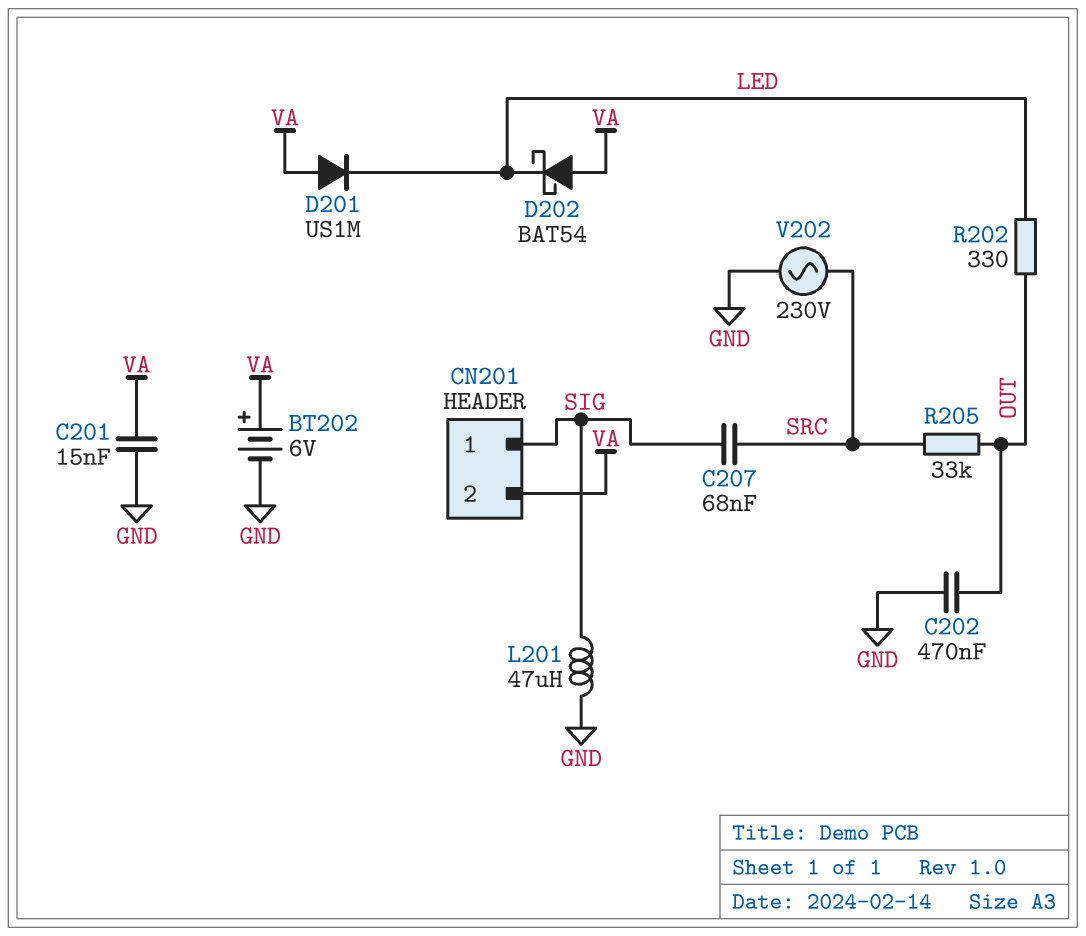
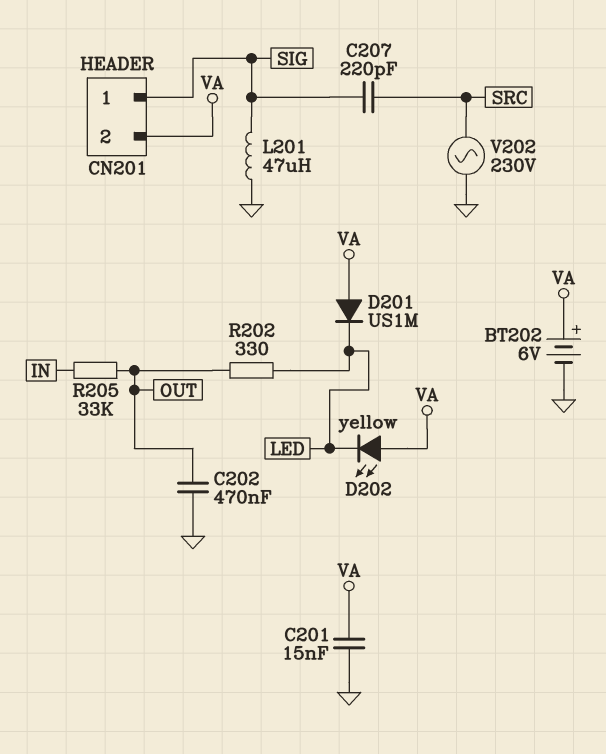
C207: 68nF (SIG, SRC) -> 220pF (SIG, SRC)
D202: schottky BAT54 (A VA, K LED) -> LED yellow (A VA, K LED)
R205: 33k (OUT, SRC) -> 33k (IN, OUT)

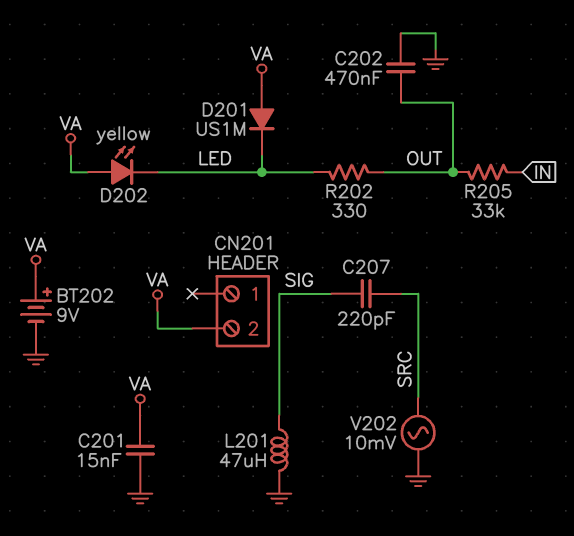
BT202: 6V (plus VA, minus GND) -> 9V (plus VA, minus GND)
CN201 pin 1: SIG -> none
V202: AC 230V (GND, SRC) -> AC 10mV (GND, SRC)

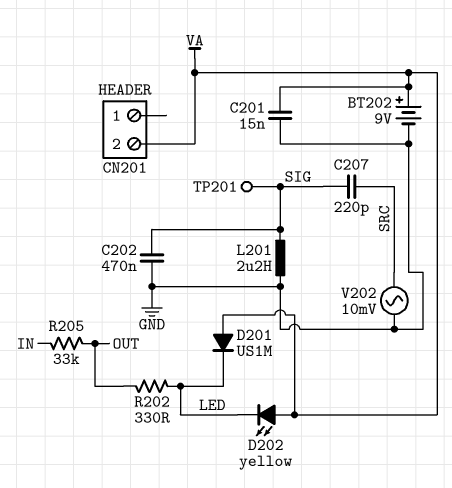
C202: 470nF (GND, OUT) -> 470nF (GND, SIG)
L201: 47uH (GND, SIG) -> 2.2uH (GND, SIG)
TP201: none -> test point (SIG)

